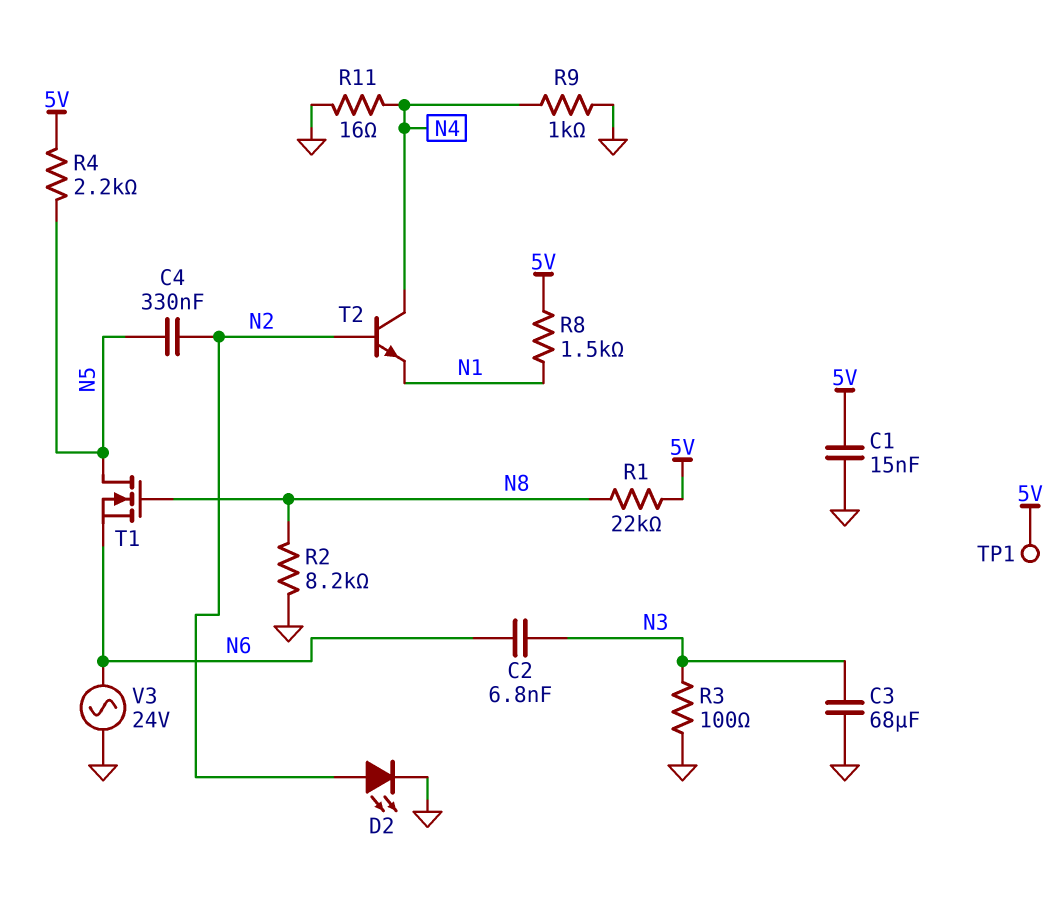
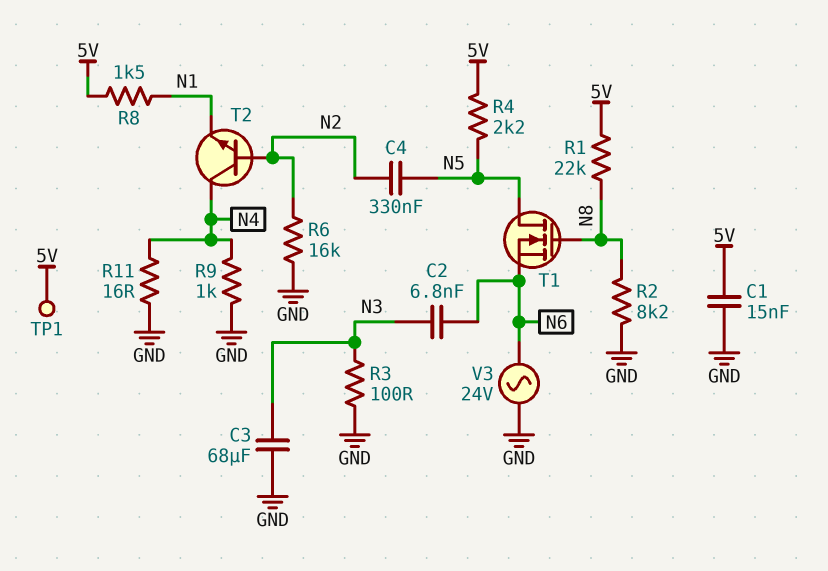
D2: LED (A N2, K GND) -> none
R6: none -> 16k (GND, N2)

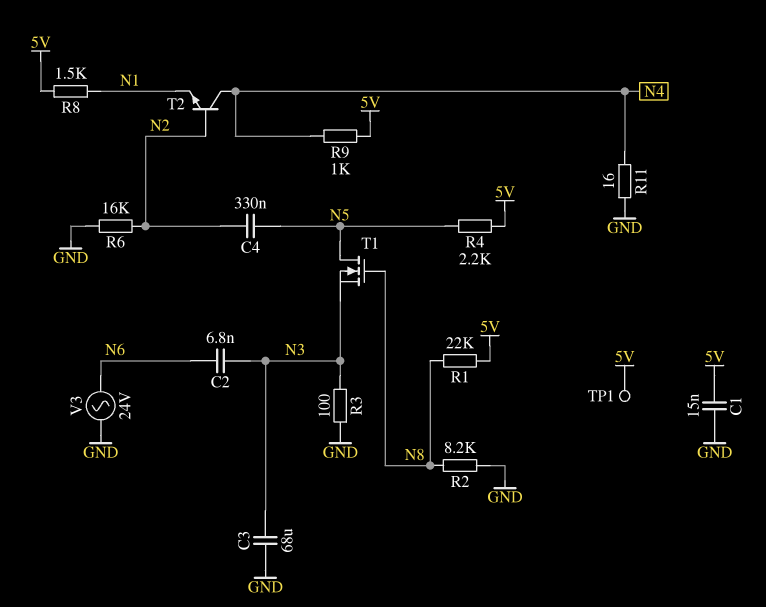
R9: 1k (GND, N4) -> 1k (5V, N4)
T1: NMOS (G N8, D N5, S N6) -> NMOS (G N8, D N5, S N3)

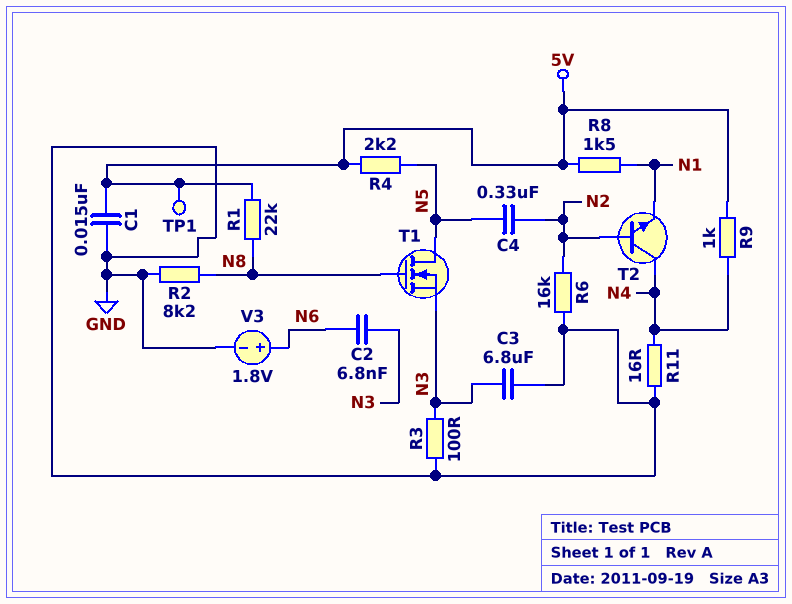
C3: 68uF (GND, N3) -> 6.8uF (GND, N3)
V3: AC 24V (GND, N6) -> 1.8V (plus N6, minus GND)

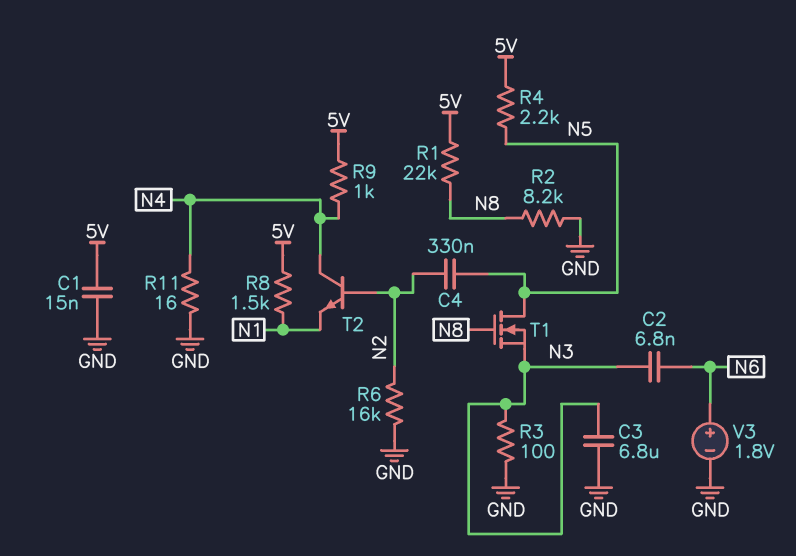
TP1: test point (5V) -> none

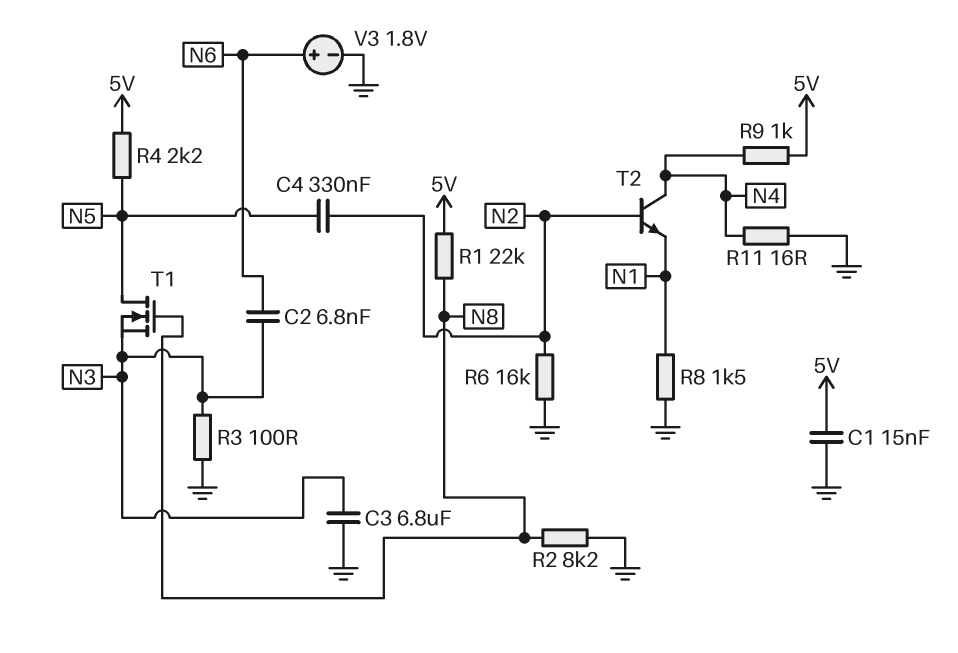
R8: 1.5k (5V, N1) -> 1.5k (GND, N1)

